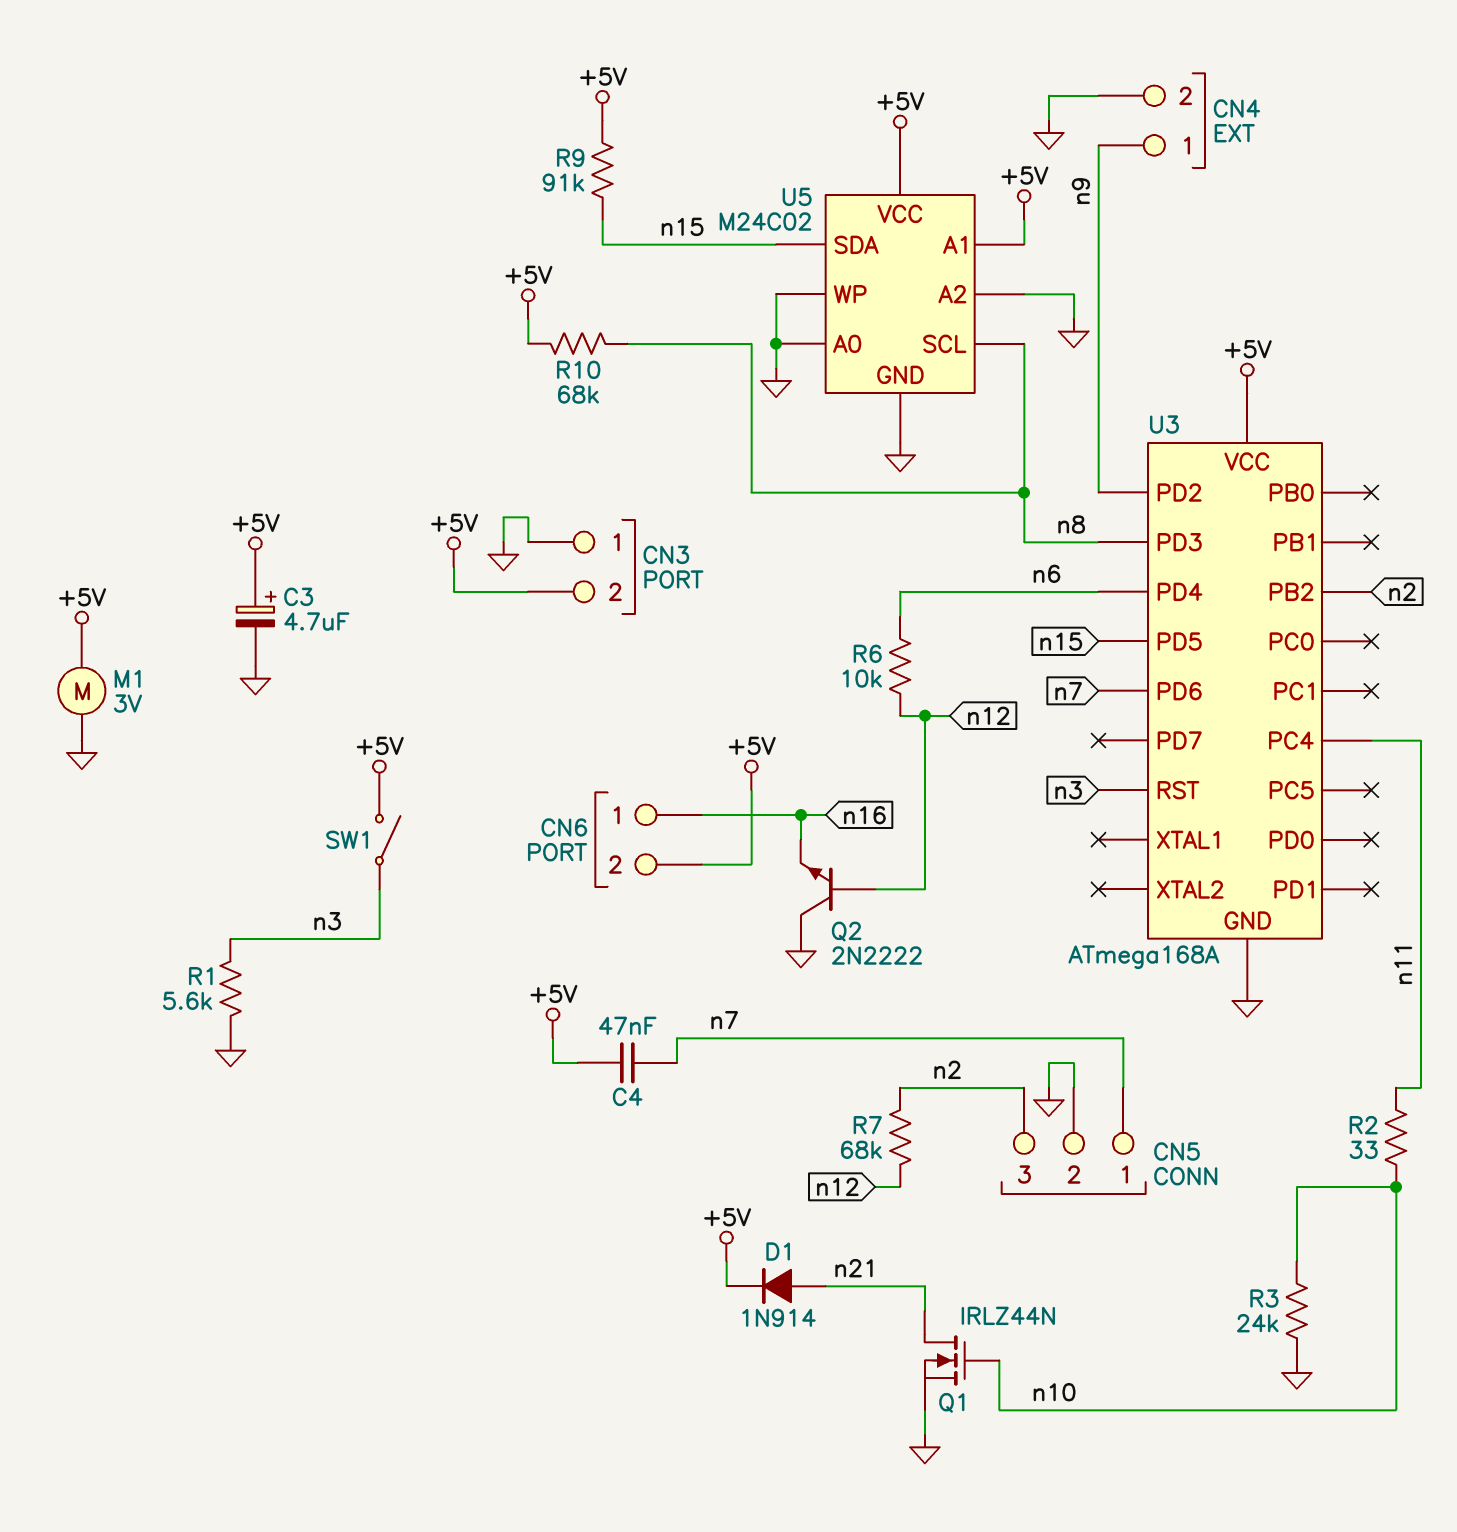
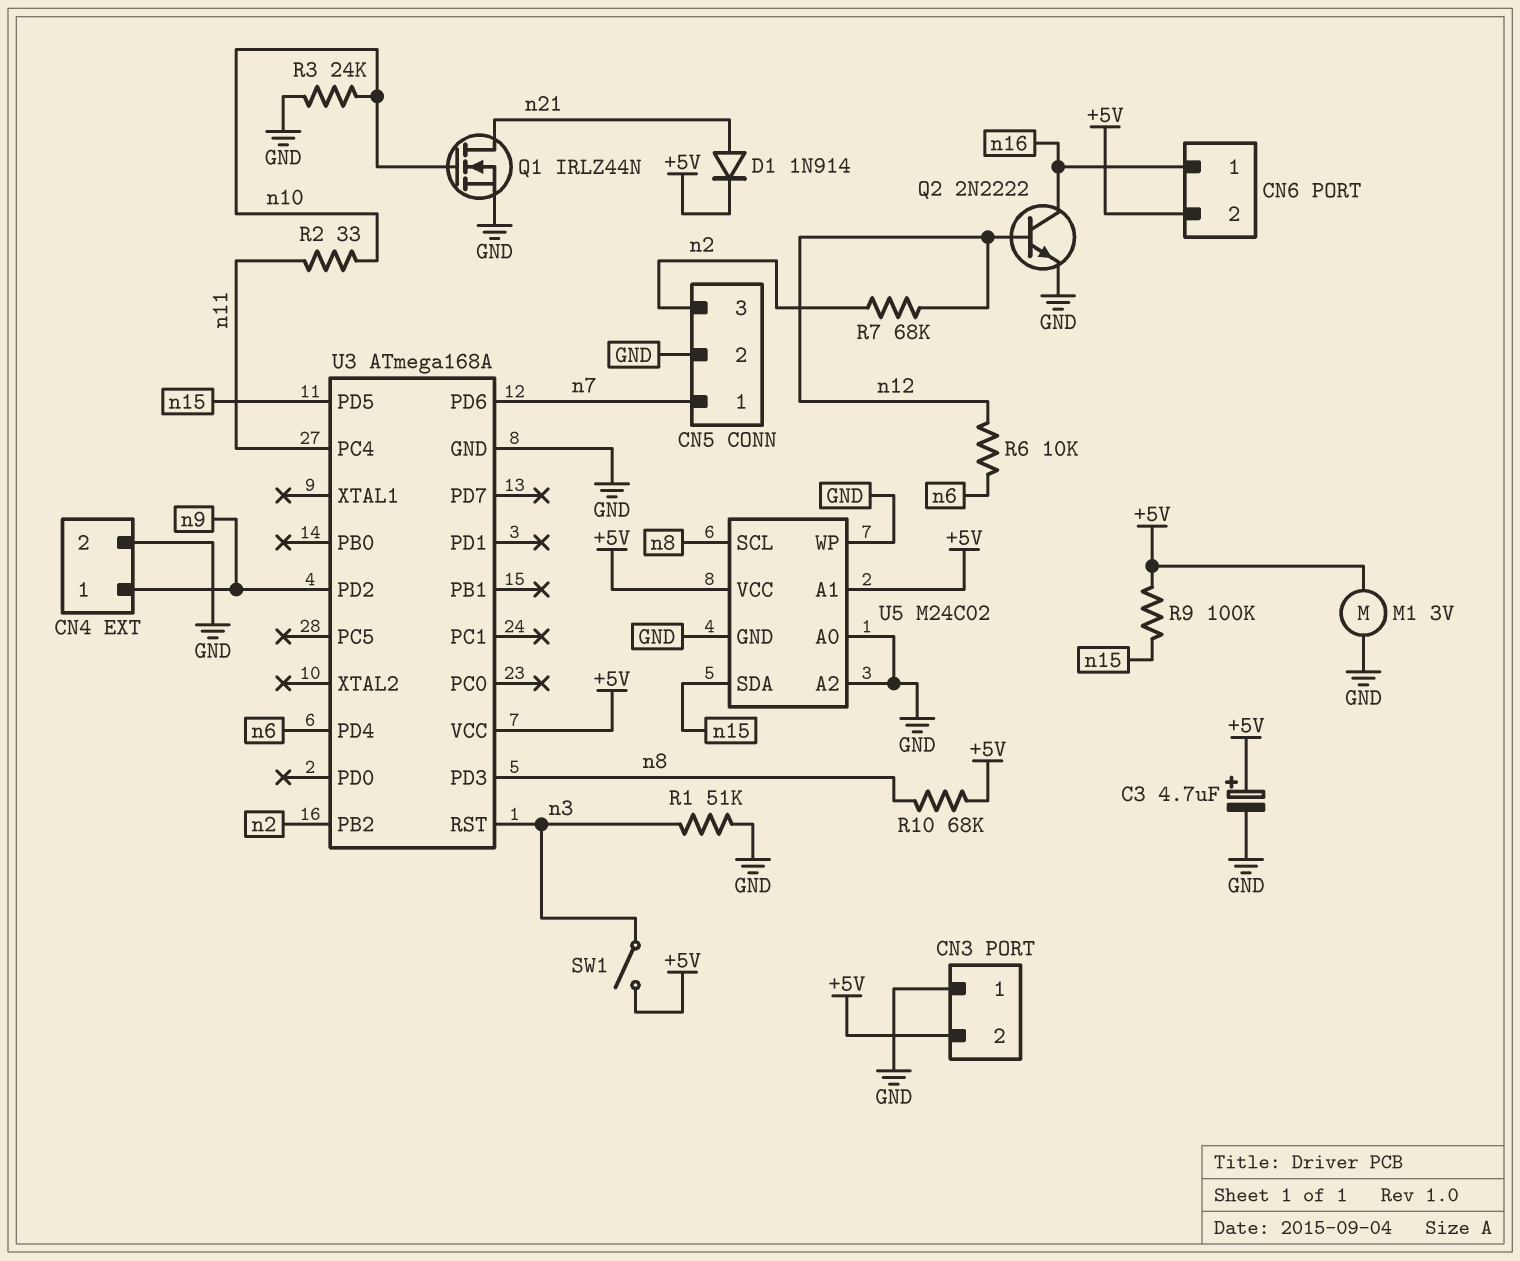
C4: 47nF (+5V, n7) -> none
Q2: NPN 2N2222 (B n12, C GND, E n16) -> NPN 2N2222 (B n12, C n16, E GND)
R1: 5.6k (GND, n3) -> 51k (GND, n3)
R9: 91k (+5V, n15) -> 100k (+5V, n15)

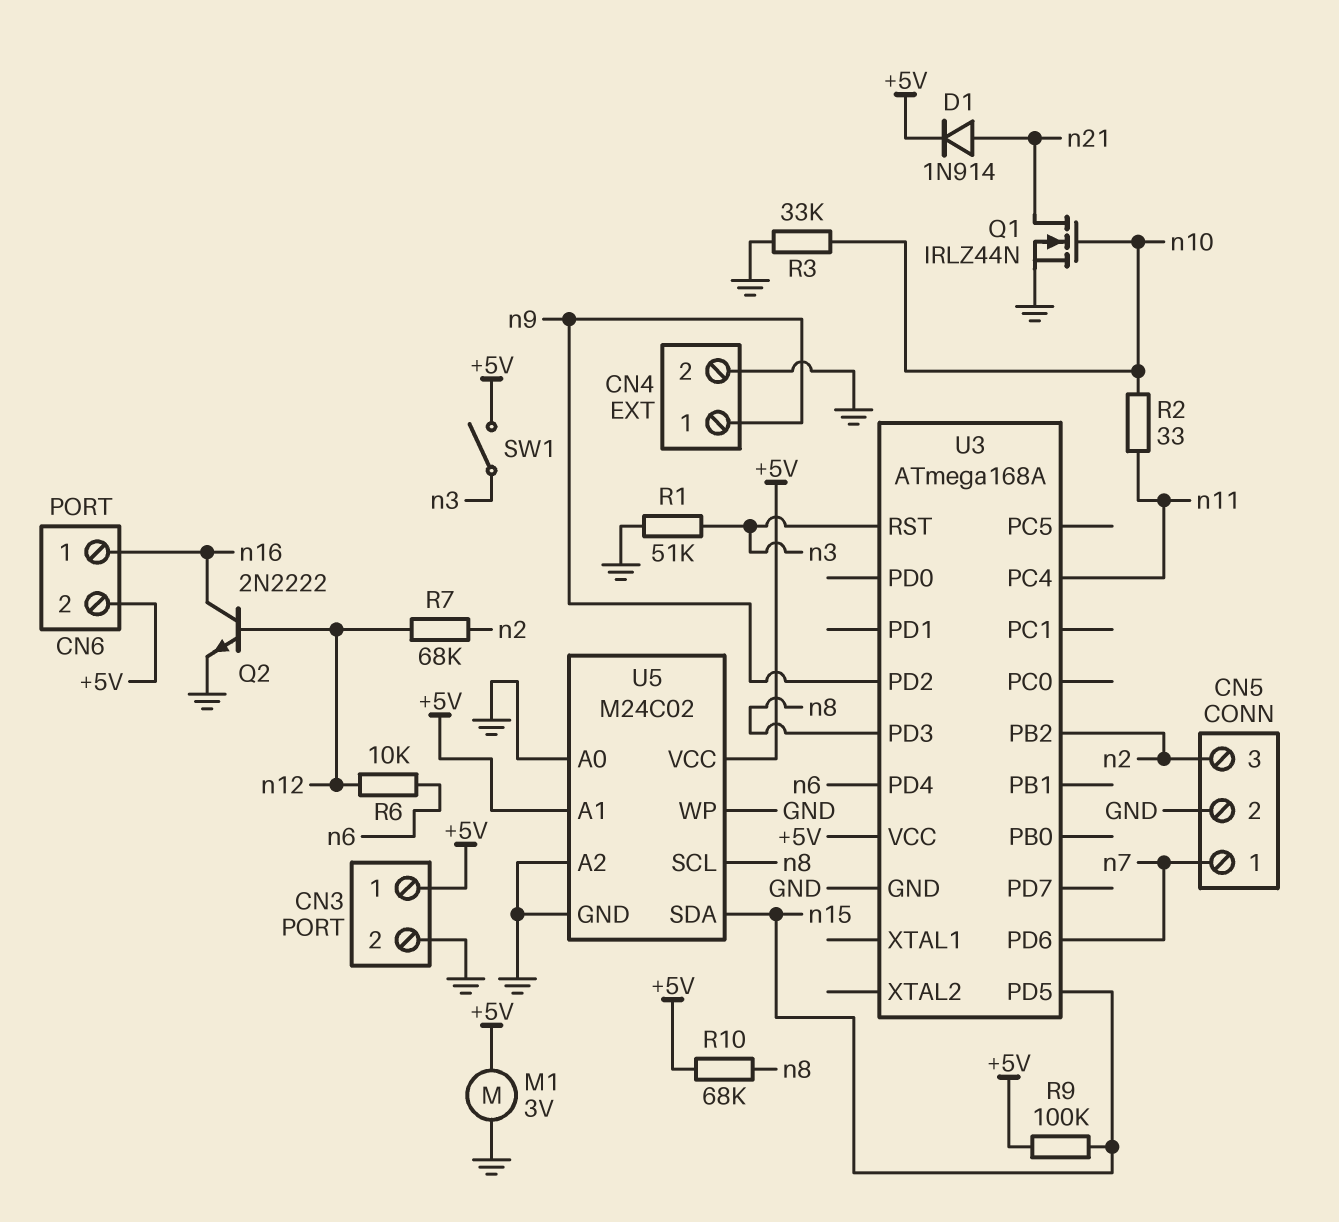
C3: 4.7uF (plus +5V, minus GND) -> none
CN3 pin 1: GND -> +5V
CN3 pin 2: +5V -> GND
R3: 24k (GND, n10) -> 33k (GND, n10)

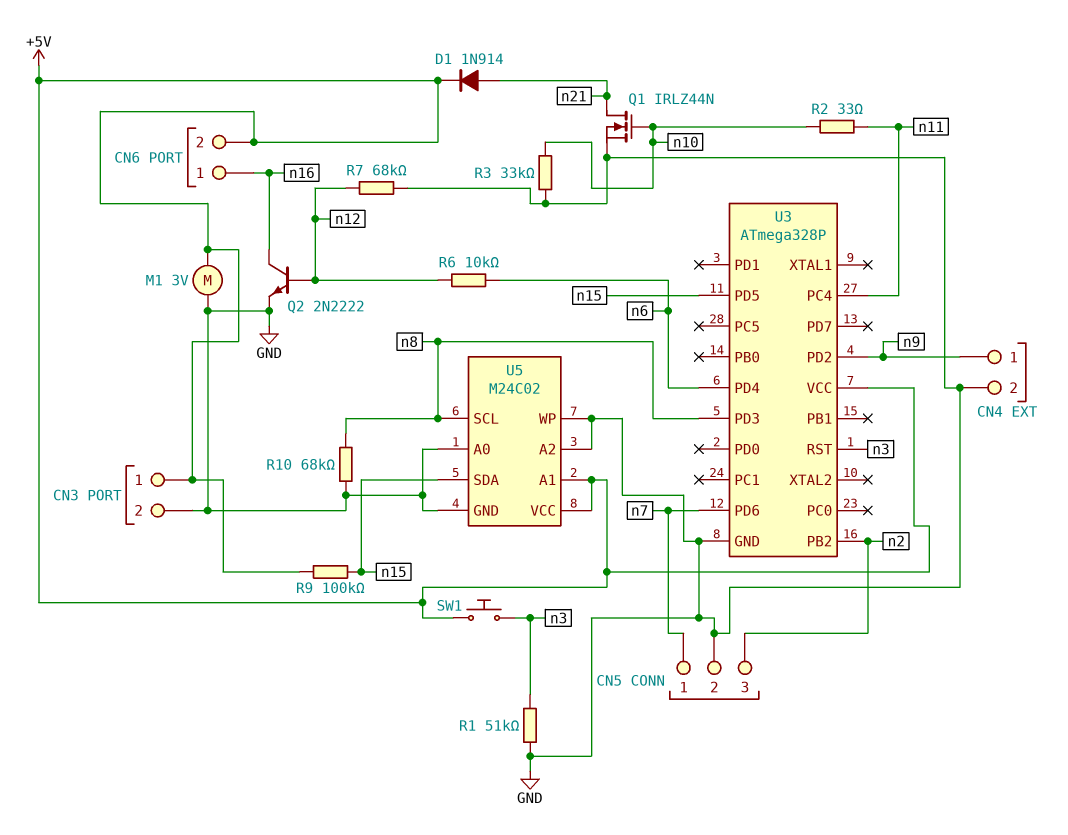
R7: 68k (n2, n12) -> 68k (GND, n12)
R10: 68k (+5V, n8) -> 68k (GND, n8)
SW1: switch (+5V, n3) -> button (+5V, n3)
U3: ATmega168A -> ATmega328P

